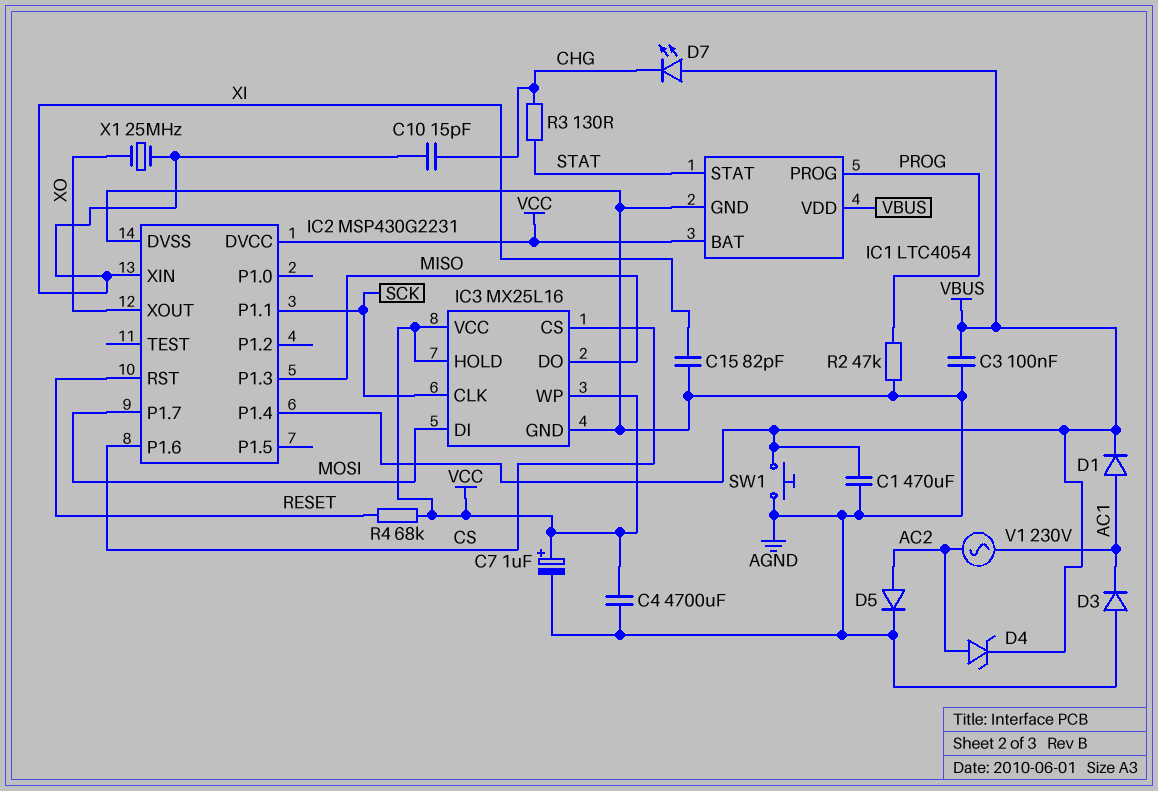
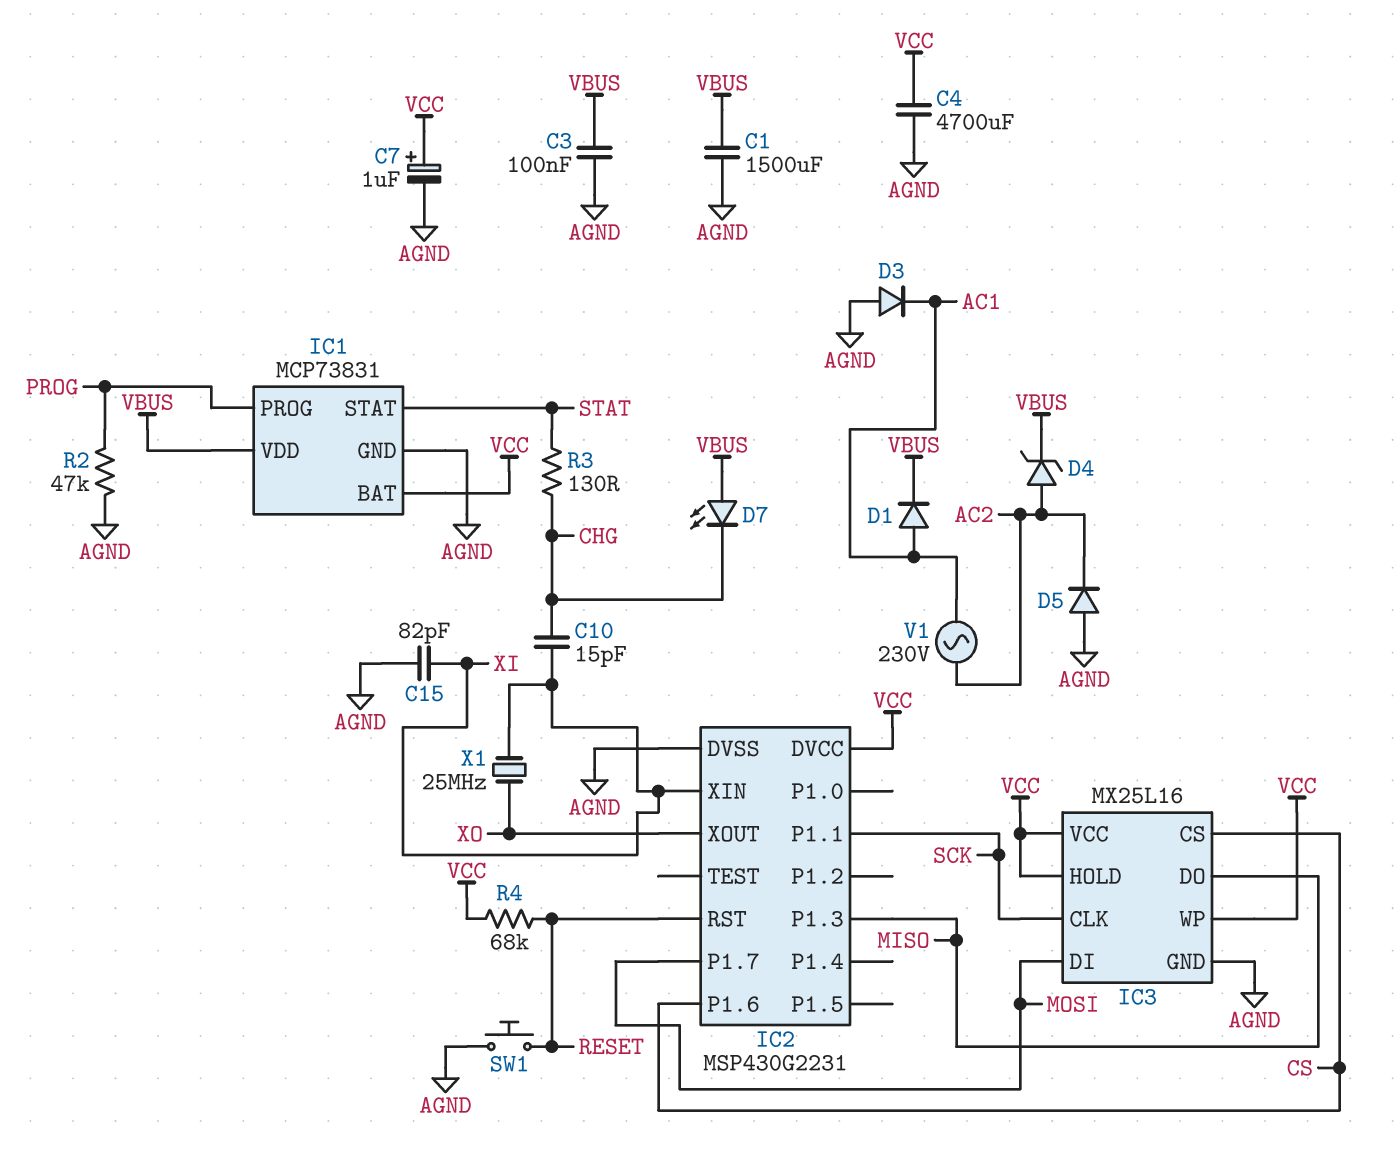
C1: 470uF (AGND, VBUS) -> 1500uF (AGND, VBUS)
D5: diode (A AC2, K AGND) -> diode (A AGND, K AC2)
IC1: LTC4054 -> MCP73831
IC2 pin P1.4: VBUS -> none
SW1: button (AGND, VBUS) -> button (AGND, RESET)

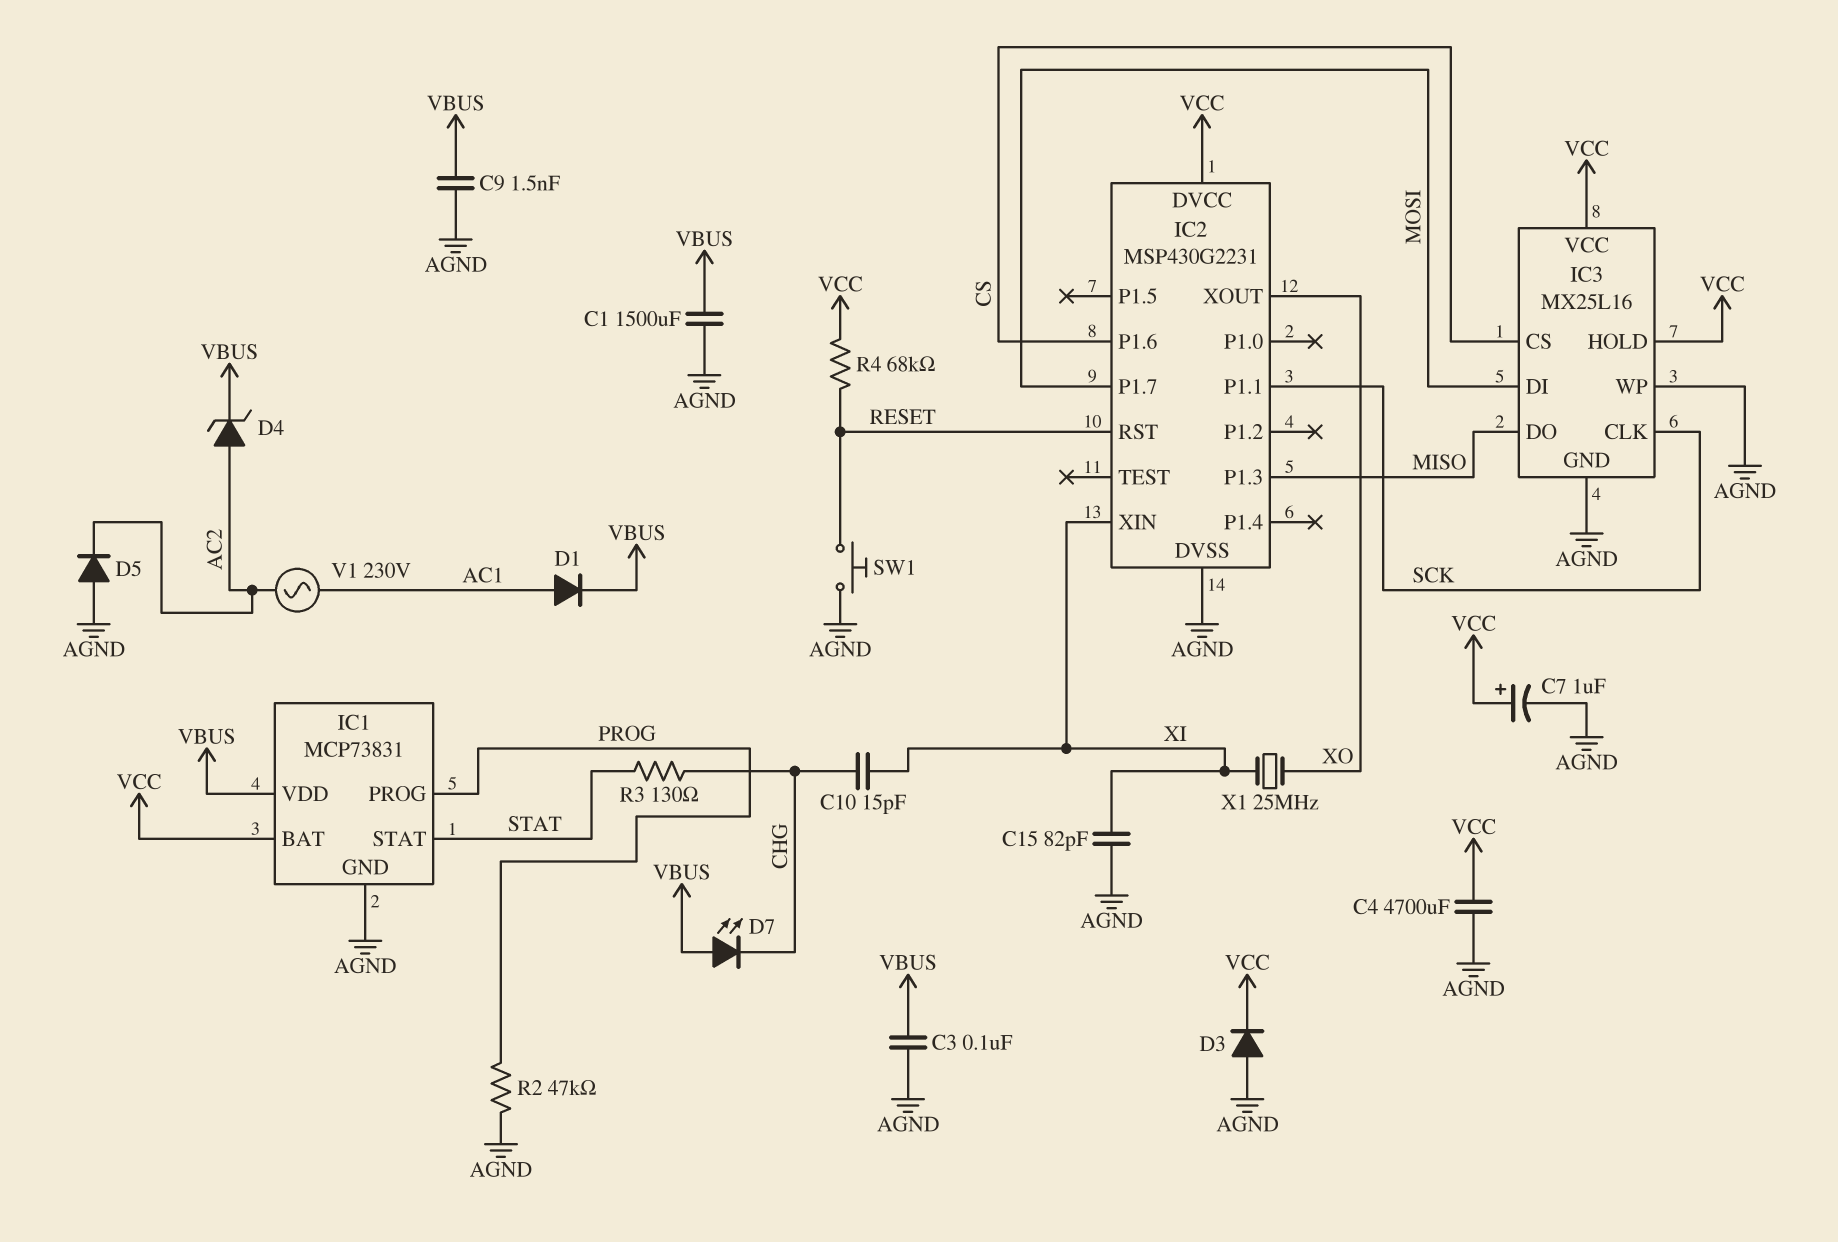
C9: none -> 1.5nF (AGND, VBUS)
D3: diode (A AGND, K AC1) -> diode (A AGND, K VCC)
IC3 pin WP: VCC -> AGND

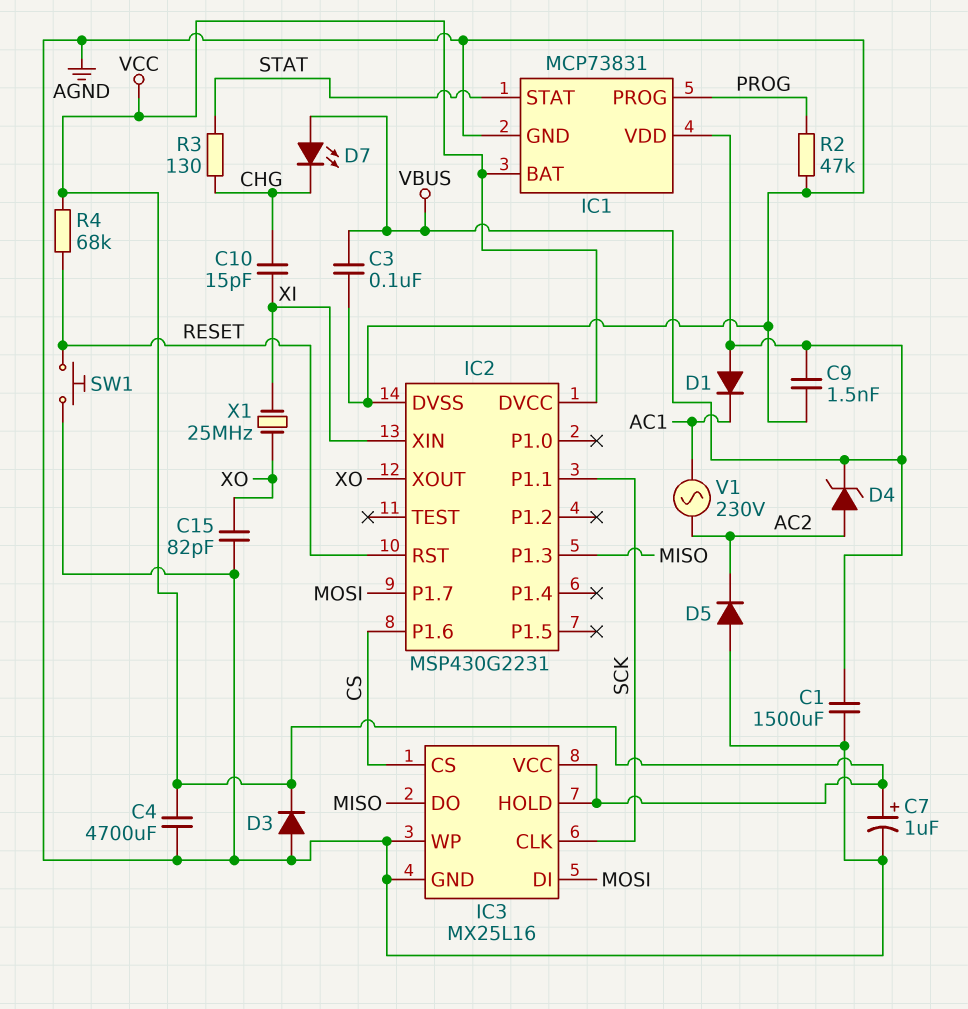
C15: 82pF (AGND, XI) -> 82pF (AGND, XO)
D1: diode (A AC1, K VBUS) -> diode (A VBUS, K AC1)

